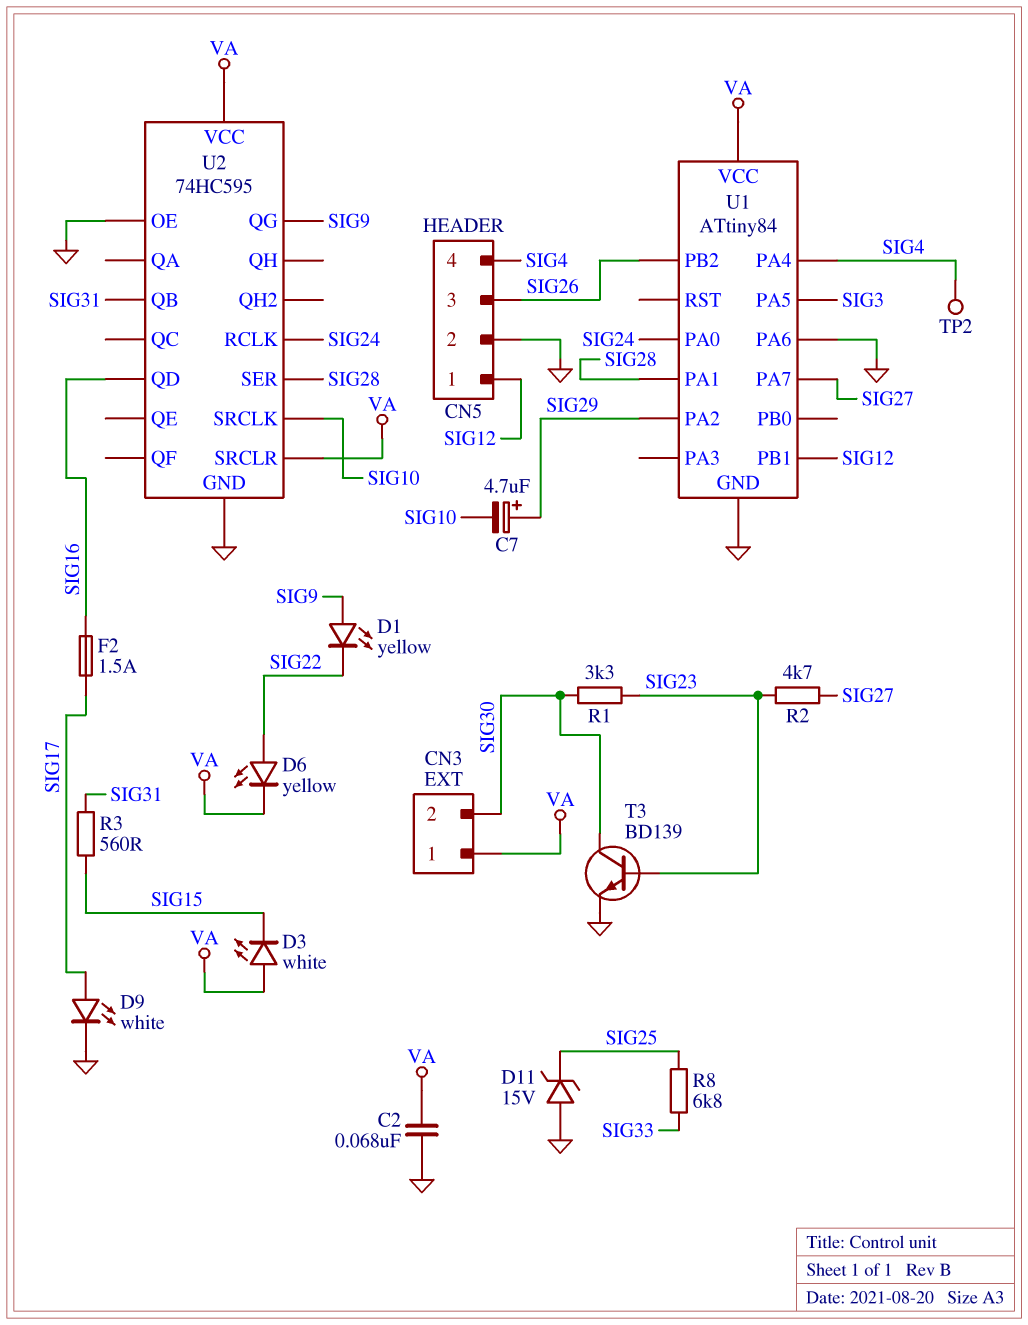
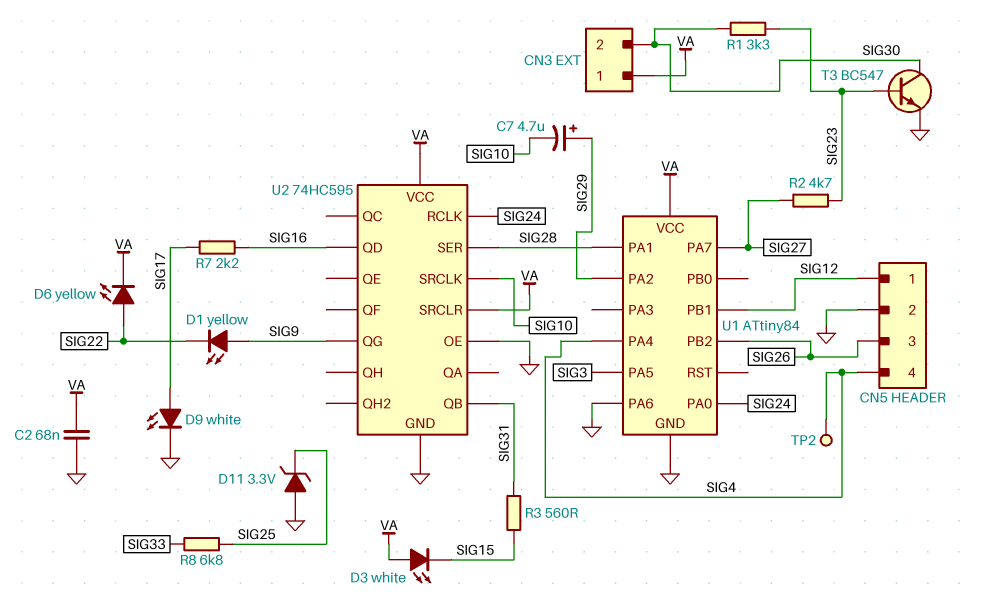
D11: zener 15V (A GND, K SIG25) -> zener 3.3V (A GND, K SIG25)
F2: 1.5A (SIG16, SIG17) -> none
R7: none -> 2.2k (SIG16, SIG17)
T3: NPN BD139 (B SIG23, C SIG30, E GND) -> NPN BC547 (B SIG23, C SIG30, E GND)

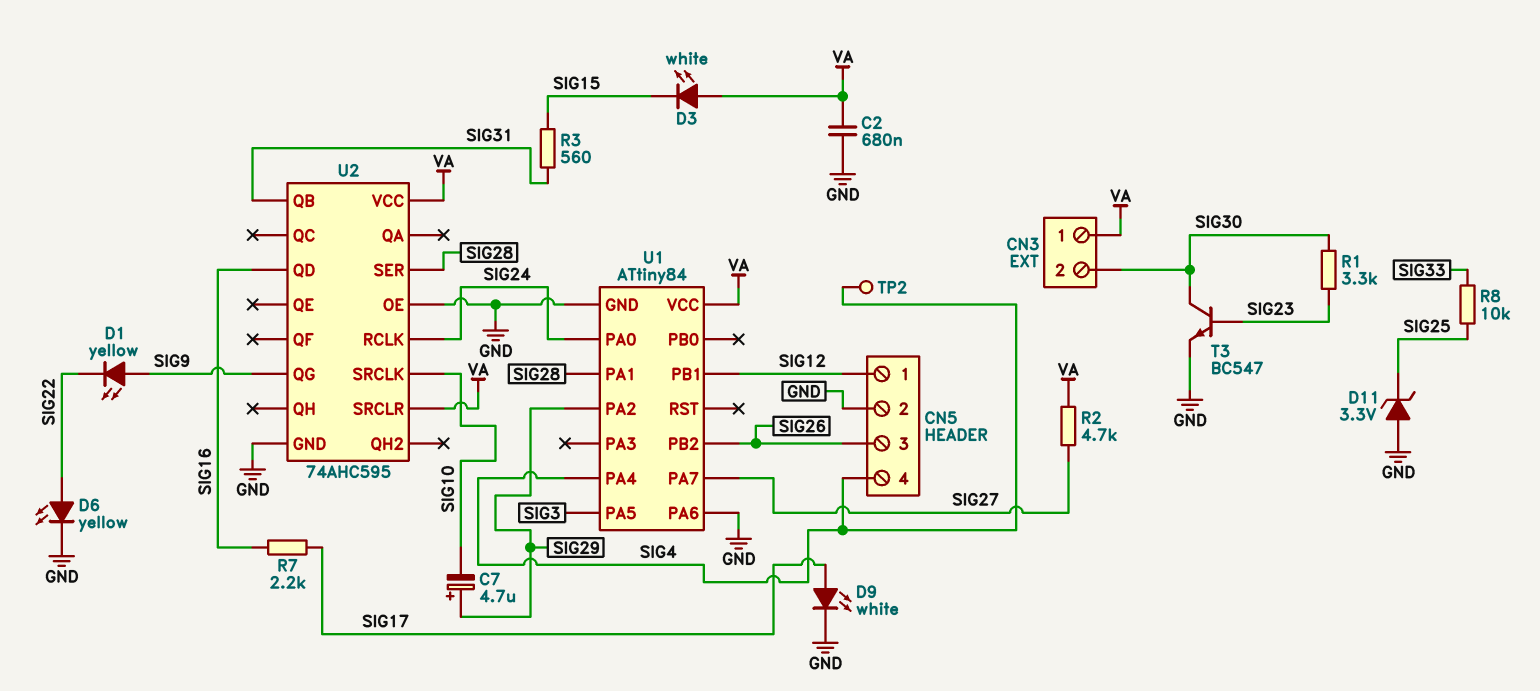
C2: 68nF (GND, VA) -> 680nF (GND, VA)
D6: LED yellow (A SIG22, K VA) -> LED yellow (A SIG22, K GND)
R2: 4.7k (SIG23, SIG27) -> 4.7k (SIG27, VA)
R8: 6.8k (SIG25, SIG33) -> 10k (SIG25, SIG33)
U2: 74HC595 -> 74AHC595

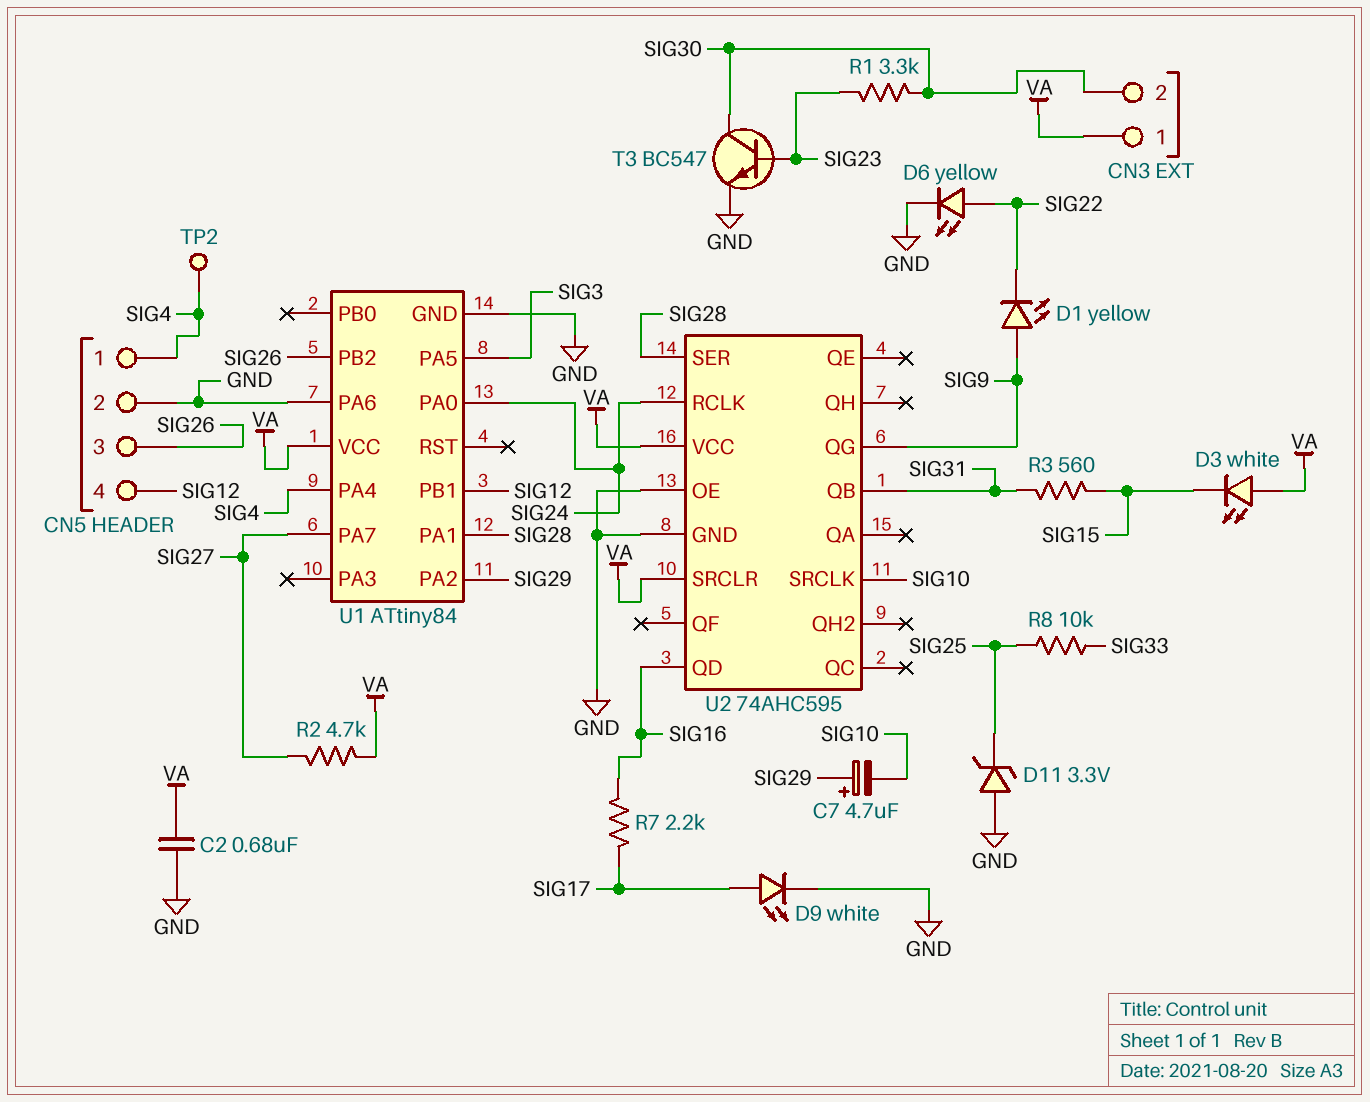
CN5 pin 1: SIG12 -> SIG4
CN5 pin 4: SIG4 -> SIG12

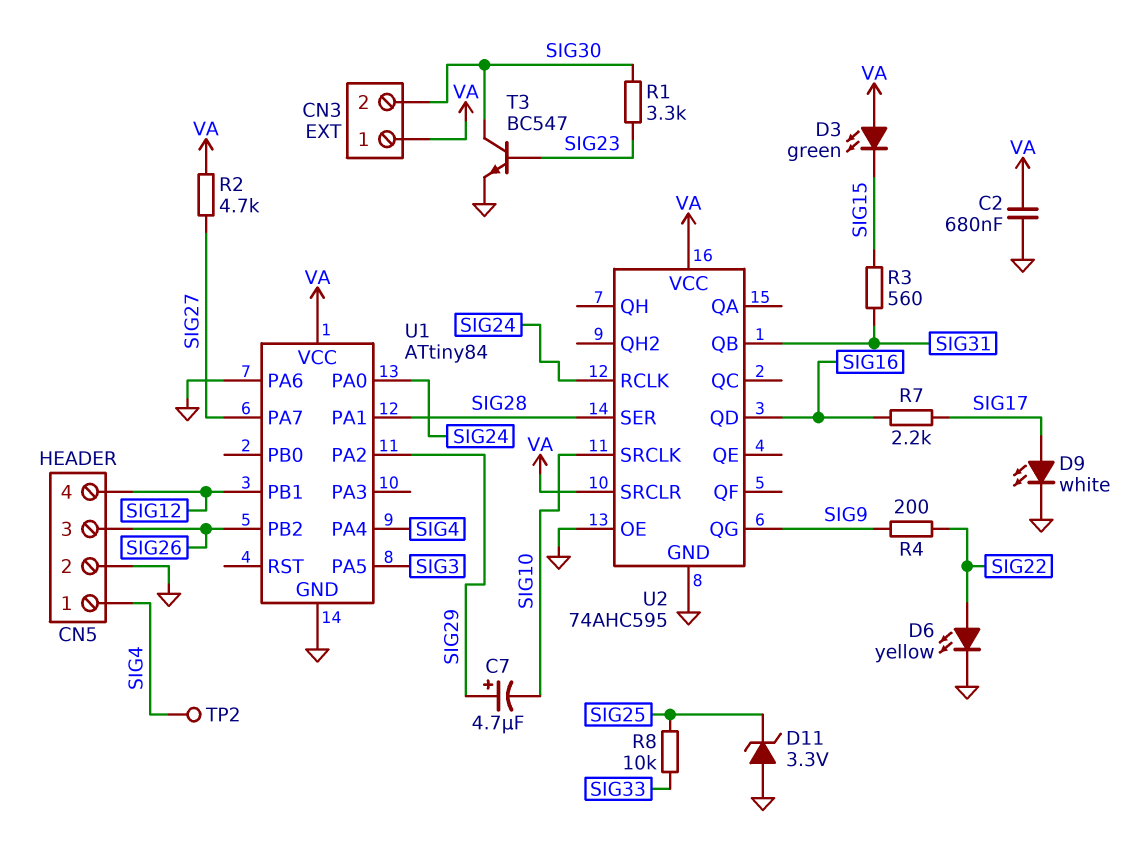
D1: LED yellow (A SIG9, K SIG22) -> none
D3: LED white (A VA, K SIG15) -> LED green (A VA, K SIG15)
R4: none -> 200 (SIG9, SIG22)

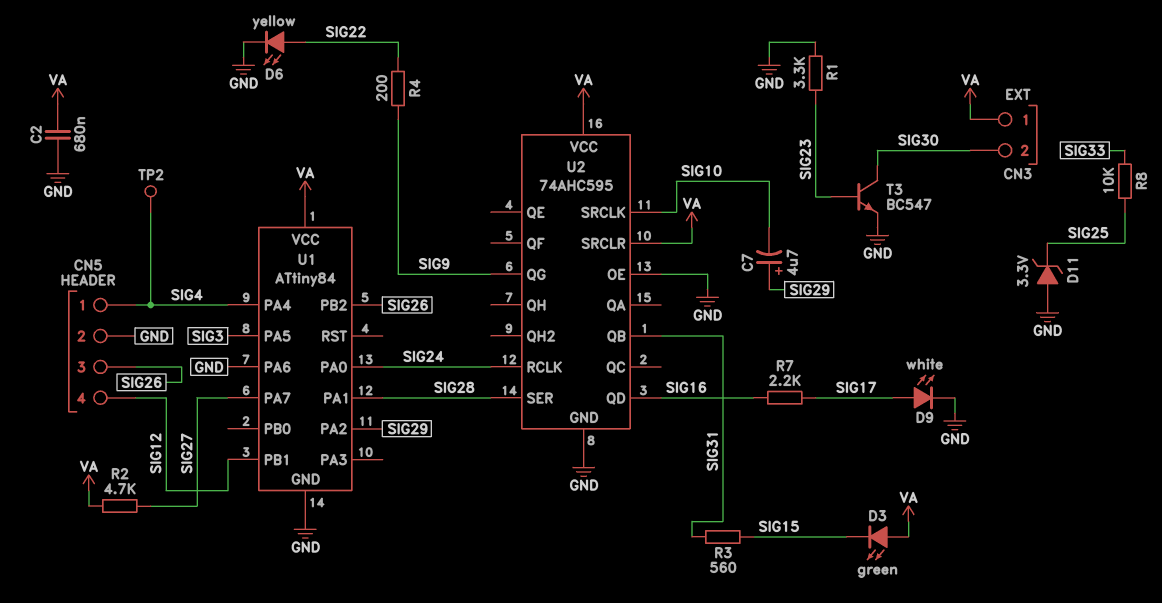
R1: 3.3k (SIG23, SIG30) -> 3.3k (GND, SIG23)

